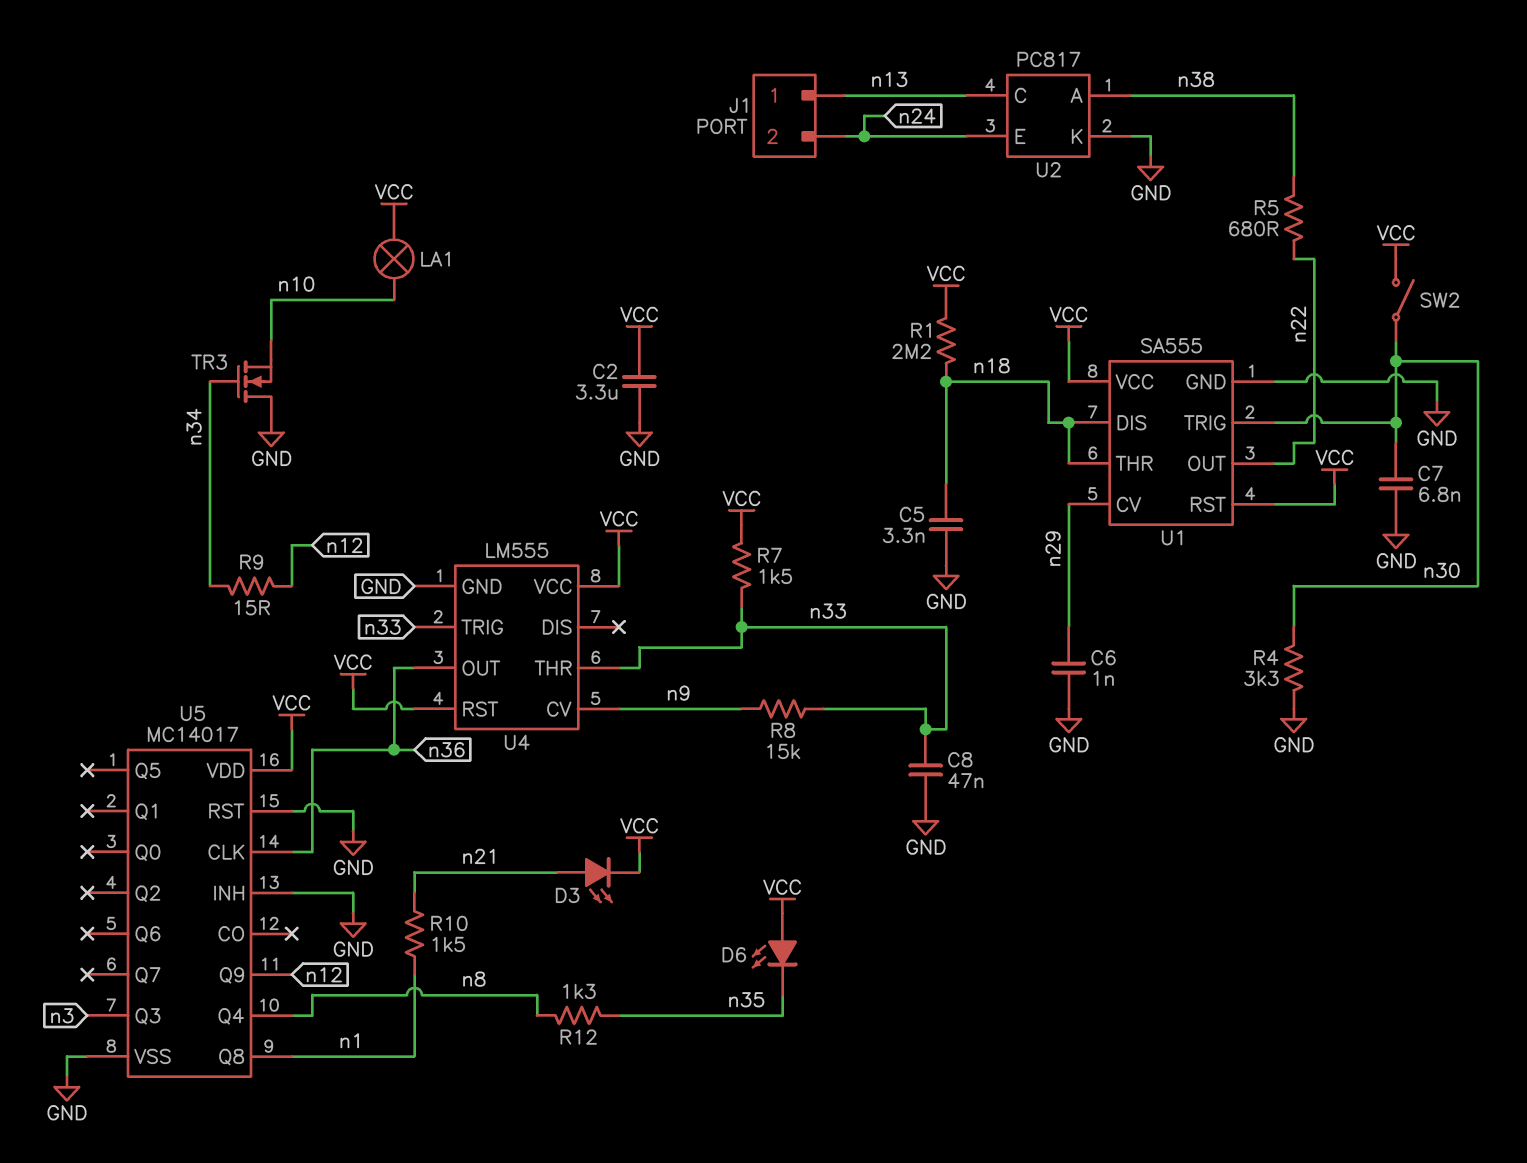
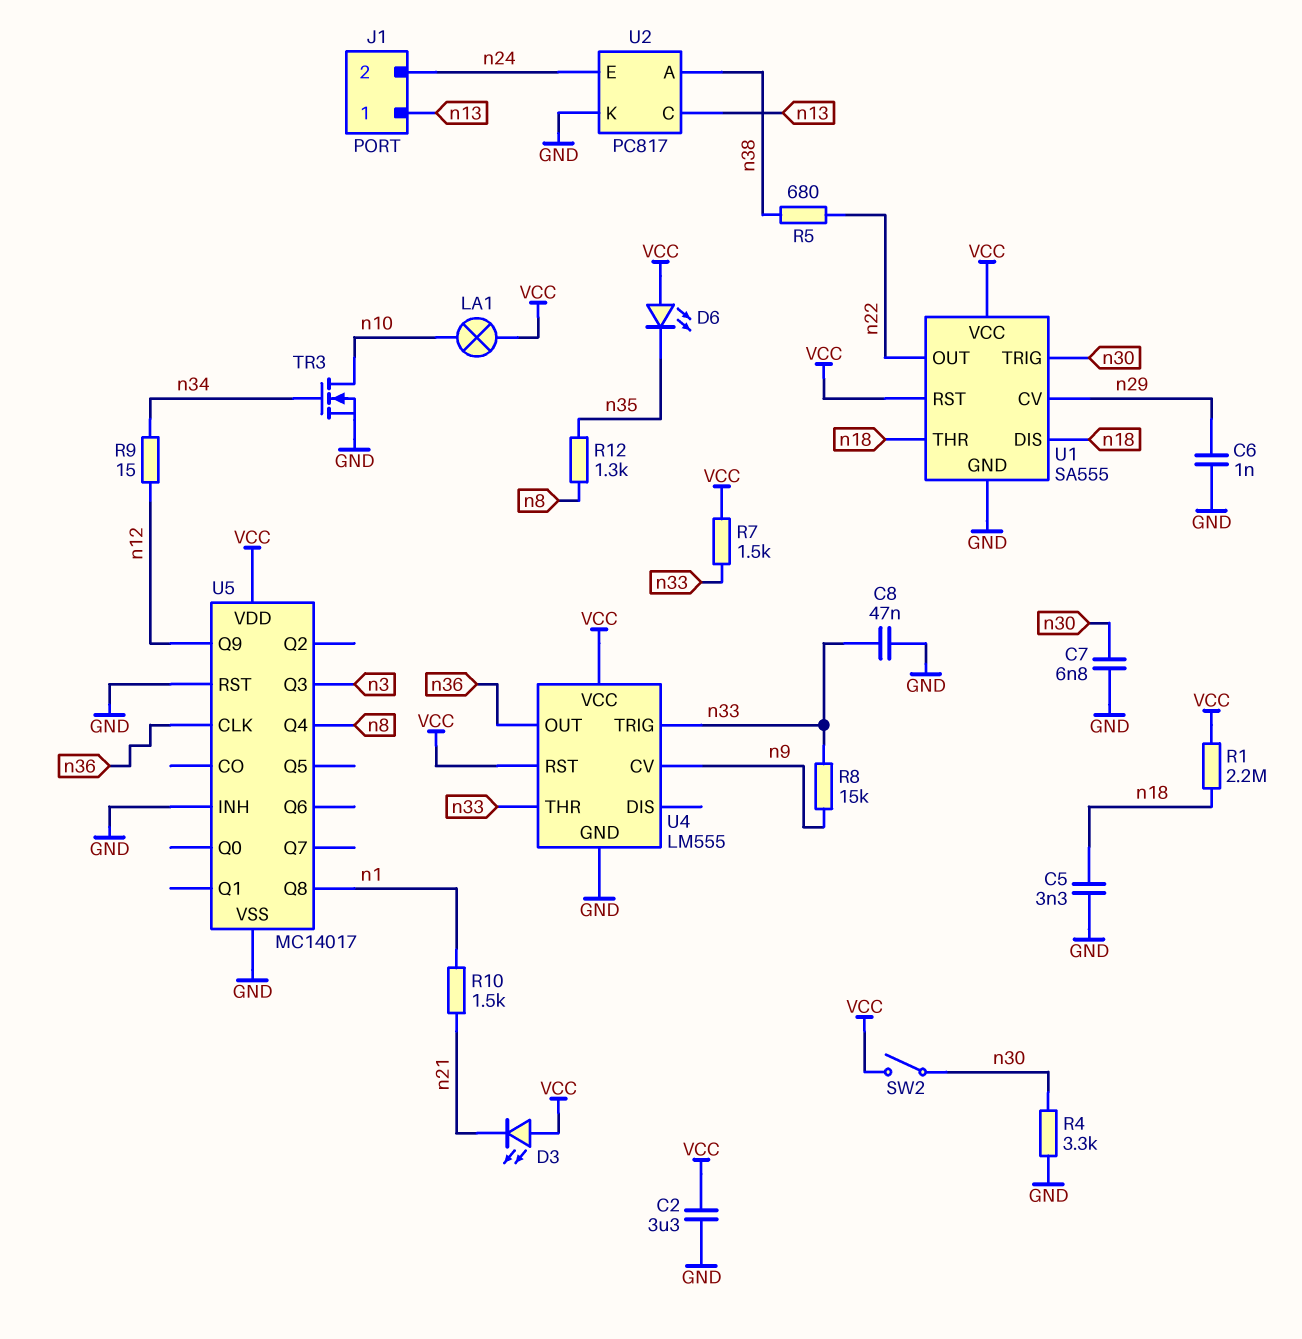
D3: LED (A n21, K VCC) -> LED (A VCC, K n21)
TR3: NMOS (G n34, D GND, S n10) -> NMOS (G n34, D n10, S GND)

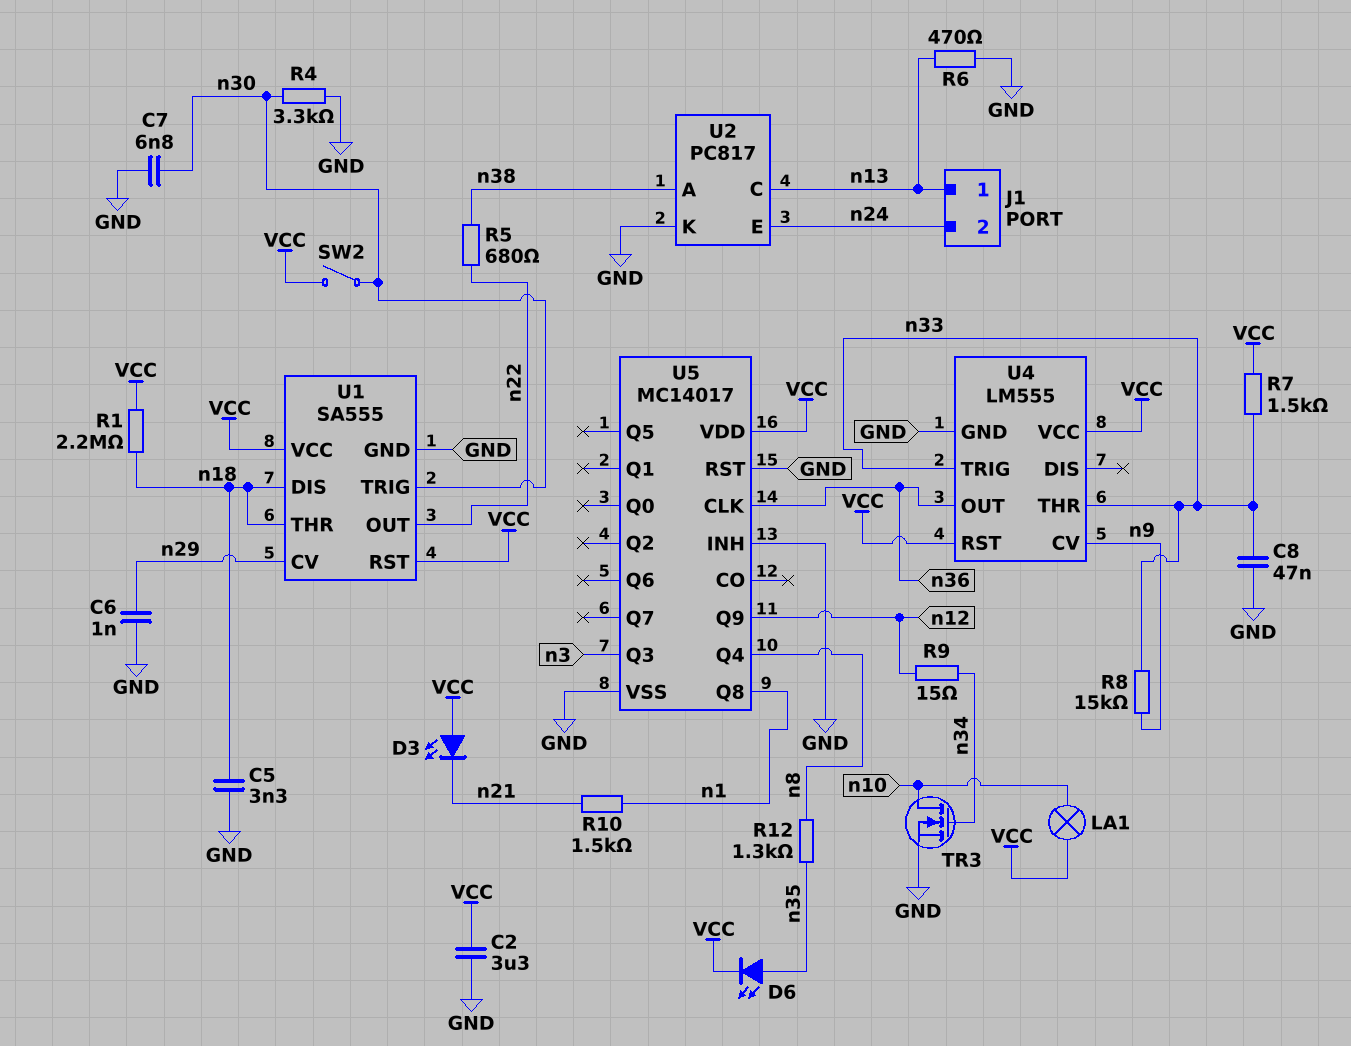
D6: LED (A VCC, K n35) -> LED (A n35, K VCC)
R6: none -> 470 (GND, n13)

